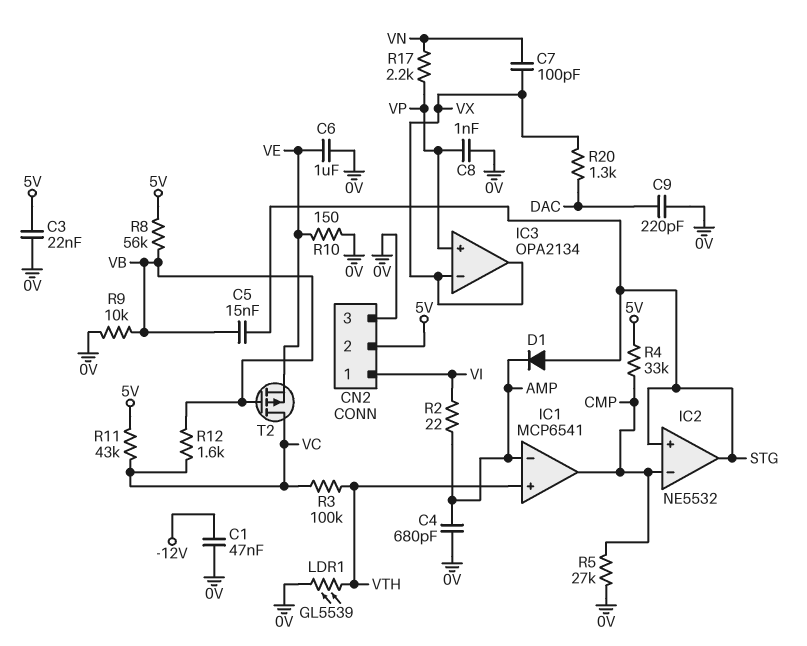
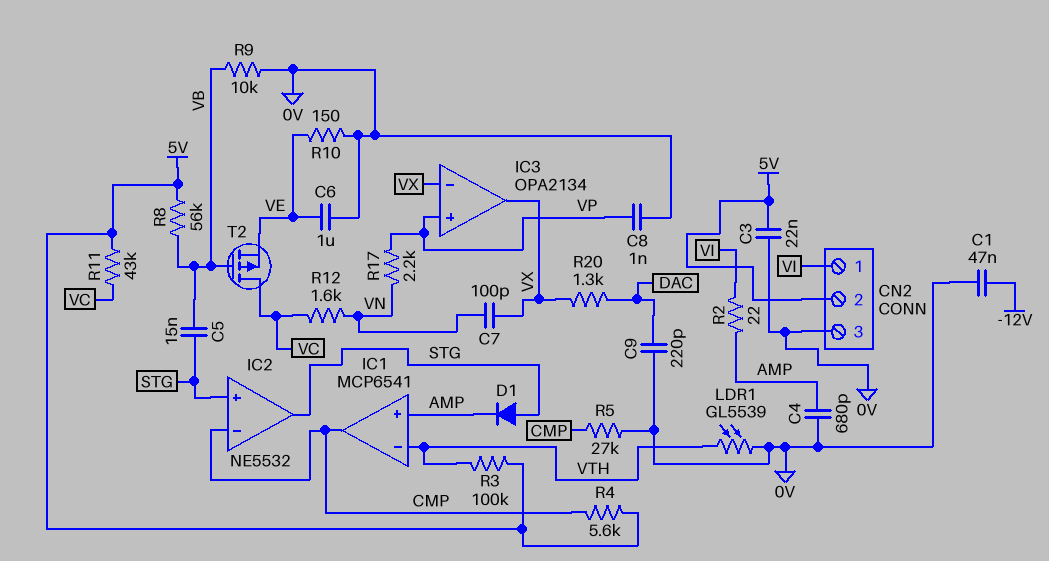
IC1 pin in+: VTH -> AMP
IC1 pin in-: AMP -> VTH
R3: 100k (VC, VTH) -> 100k (5V, VTH)
R4: 33k (5V, CMP) -> 5.6k (5V, CMP)
R12: 1.6k (VB, VC) -> 1.6k (VC, VN)

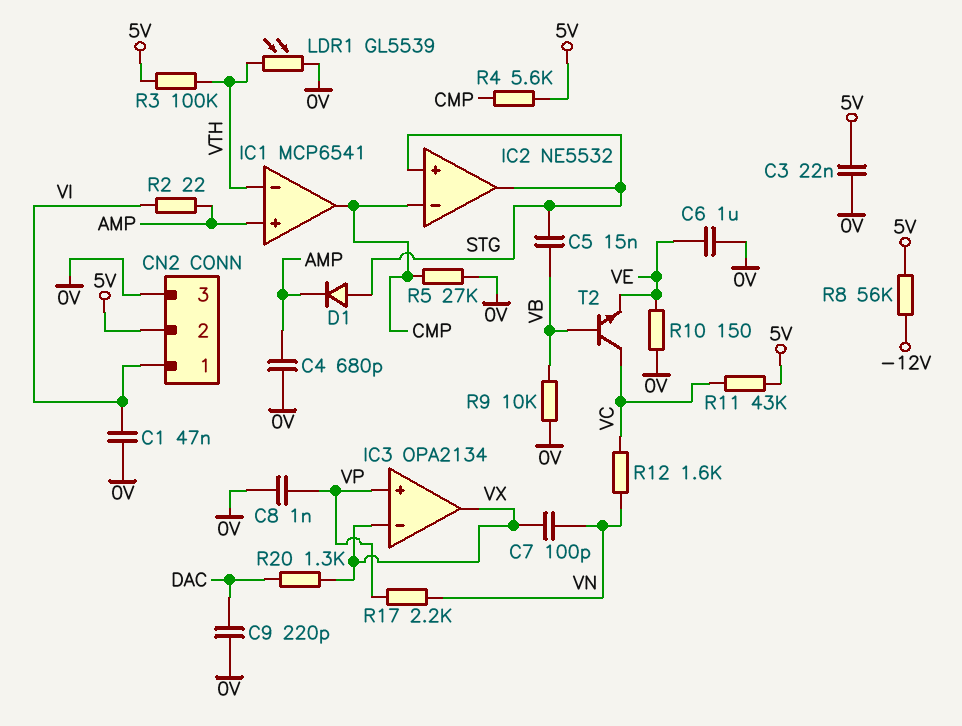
C1: 47nF (-12V, 0V) -> 47nF (0V, VI)
R8: 56k (5V, VB) -> 56k (-12V, 5V)
T2: PMOS (G VB, D VC, S VE) -> NPN (B VB, C VC, E VE)

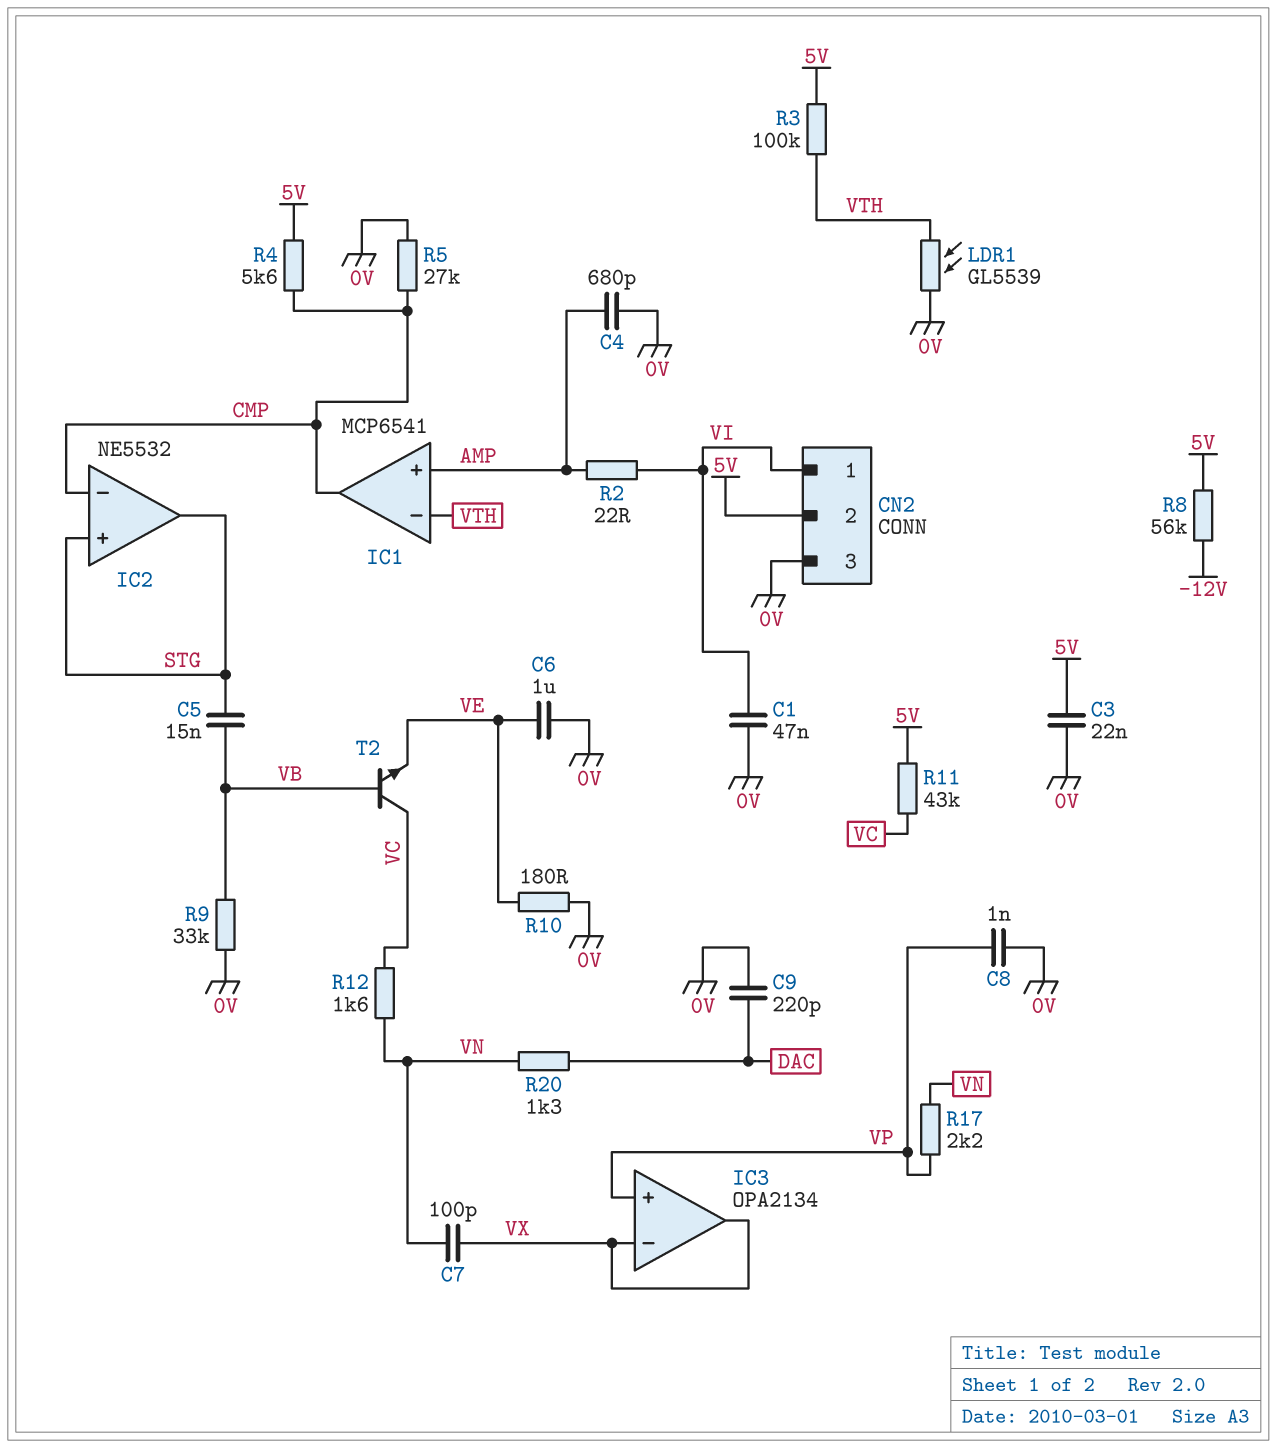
D1: diode (A STG, K AMP) -> none
R9: 10k (0V, VB) -> 33k (0V, VB)
R10: 150 (0V, VE) -> 180 (0V, VE)
R20: 1.3k (DAC, VX) -> 1.3k (DAC, VN)

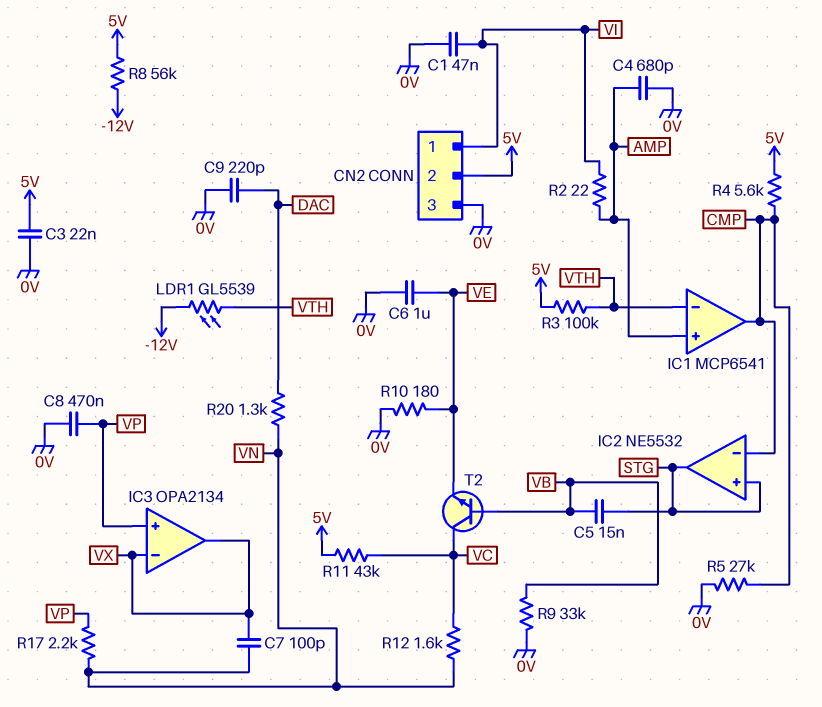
C8: 1nF (0V, VP) -> 470nF (0V, VP)
LDR1: GL5539 (0V, VTH) -> GL5539 (-12V, VTH)

